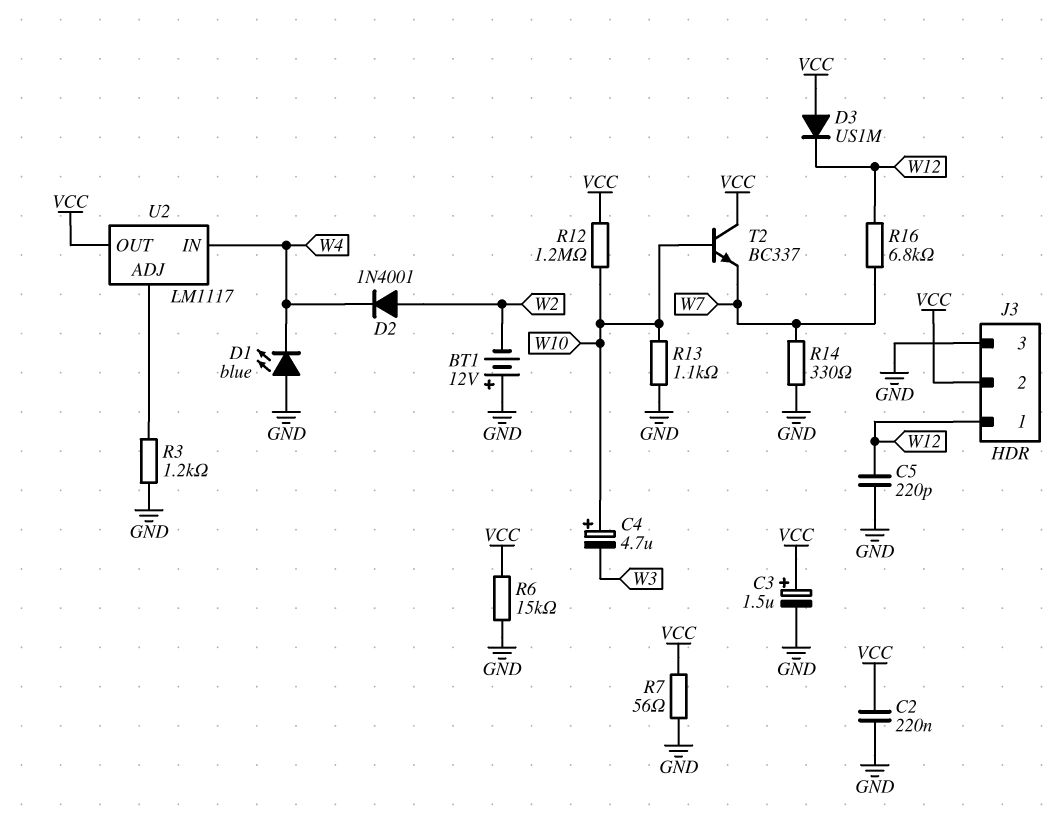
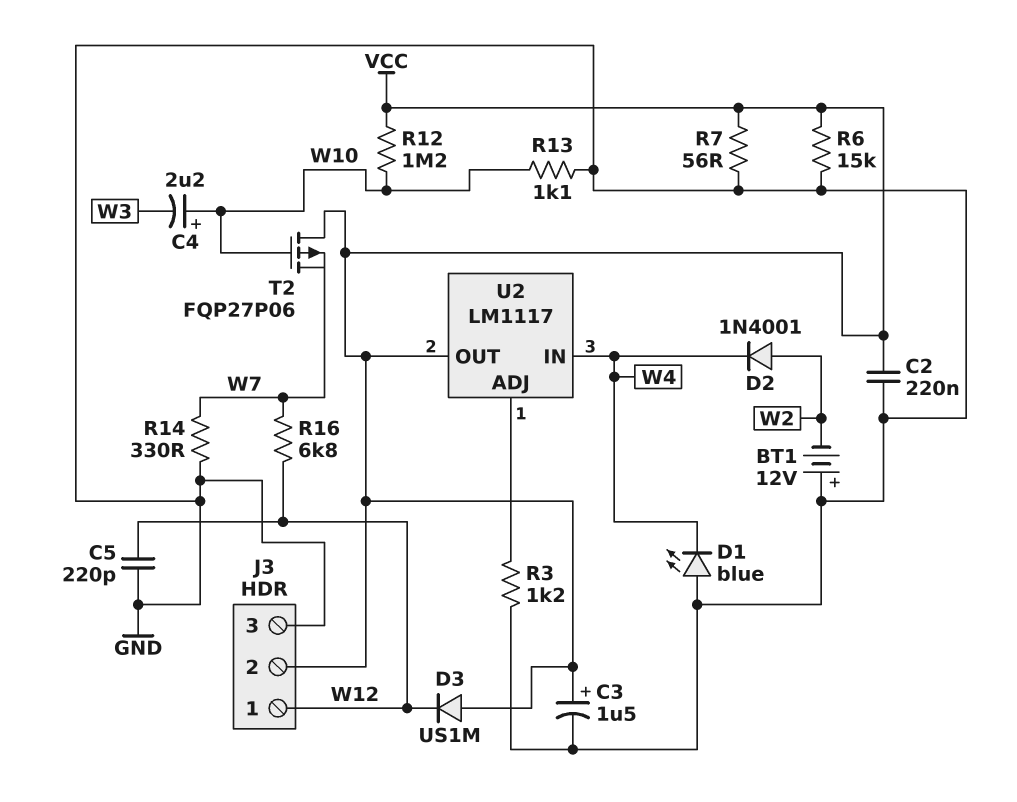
C4: 4.7uF (plus W10, minus W3) -> 2.2uF (plus W10, minus W3)
T2: NPN BC337 (B W10, C VCC, E W7) -> PMOS FQP27P06 (G W10, D VCC, S W7)

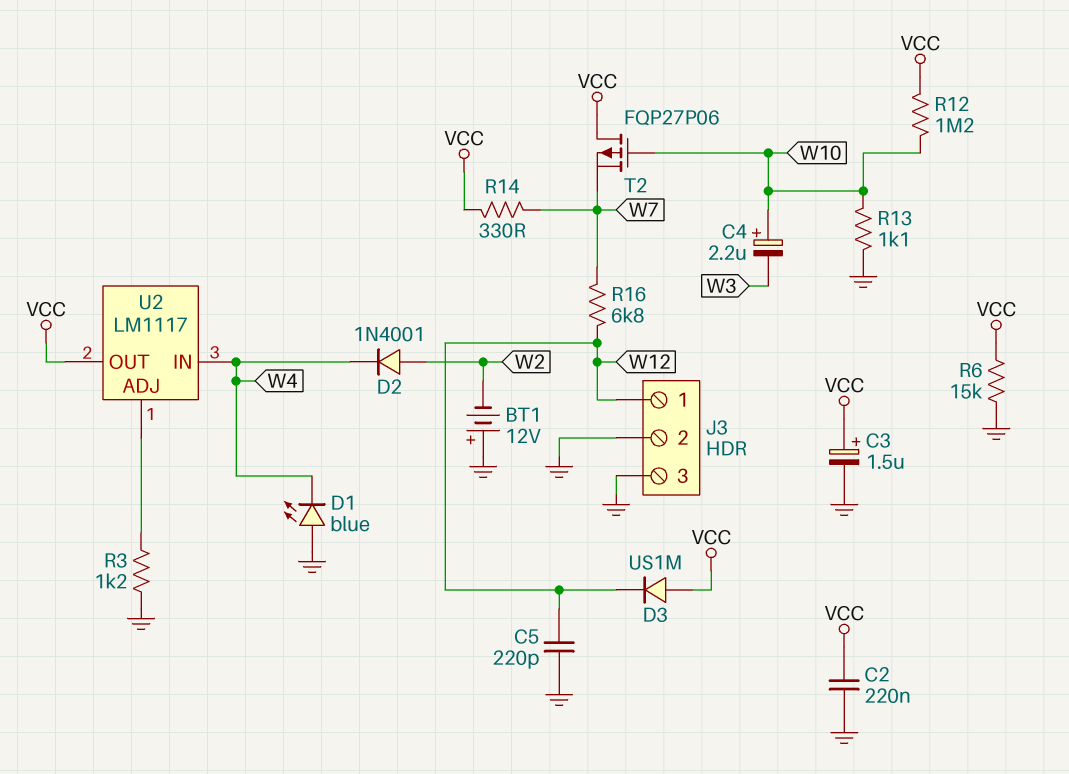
J3 pin 2: VCC -> GND
R7: 56 (GND, VCC) -> none
R14: 330 (GND, W7) -> 330 (VCC, W7)

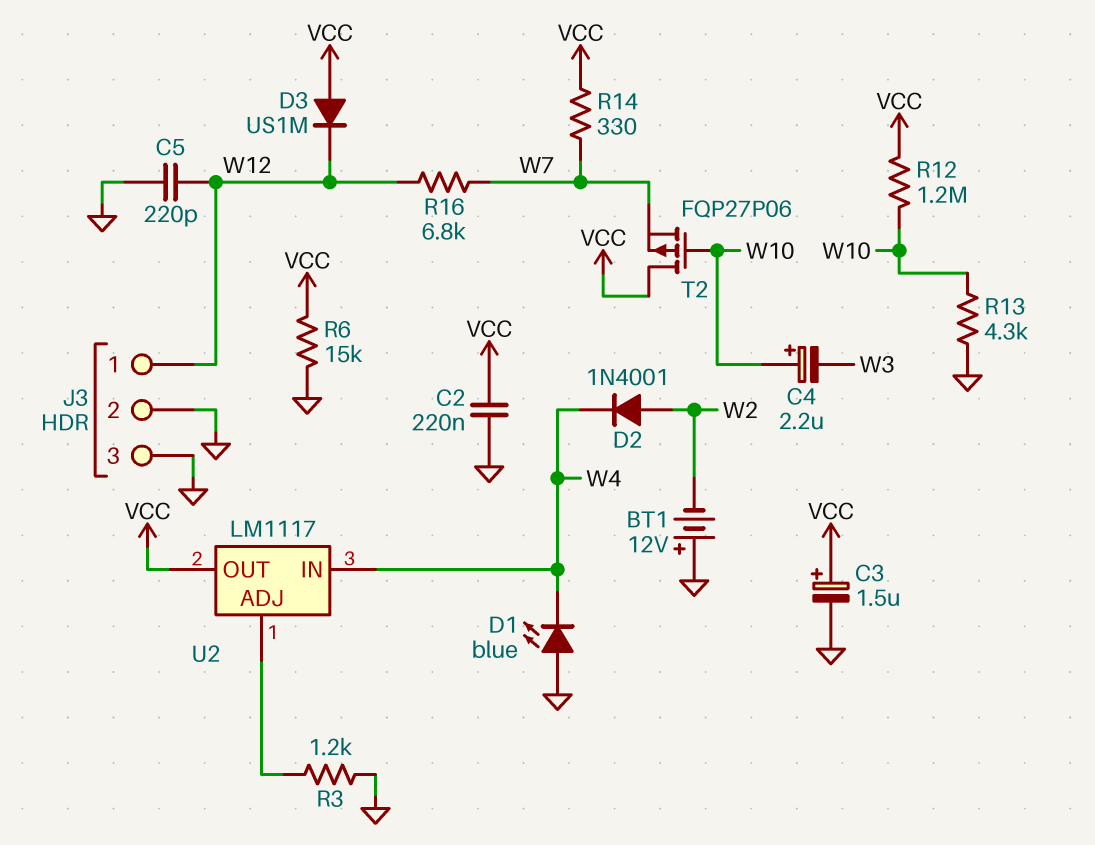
R13: 1.1k (GND, W10) -> 4.3k (GND, W10)

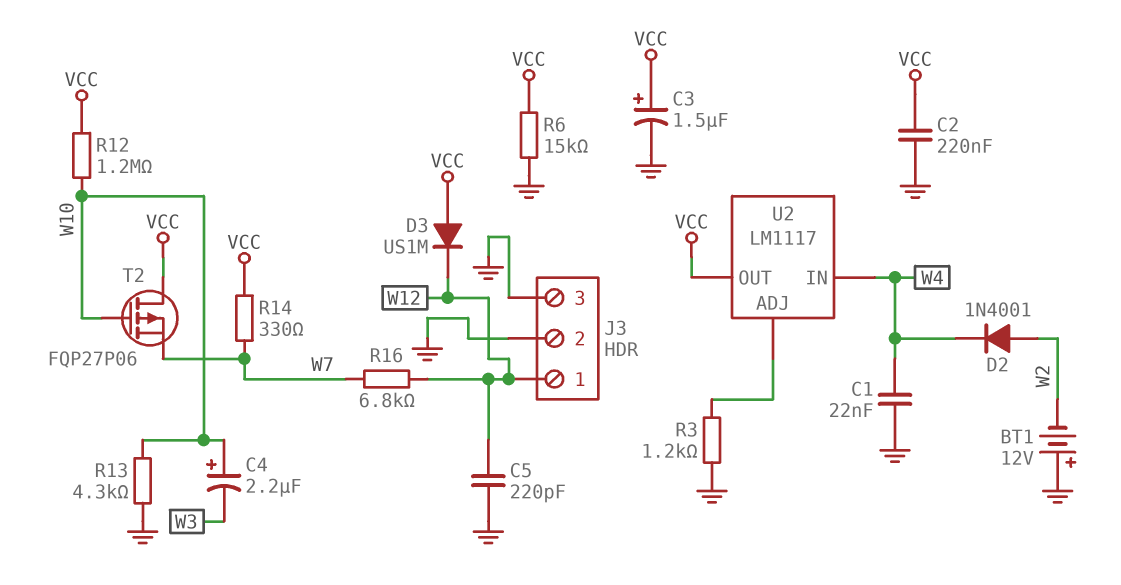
C1: none -> 22nF (GND, W4)
D1: LED blue (A GND, K W4) -> none

